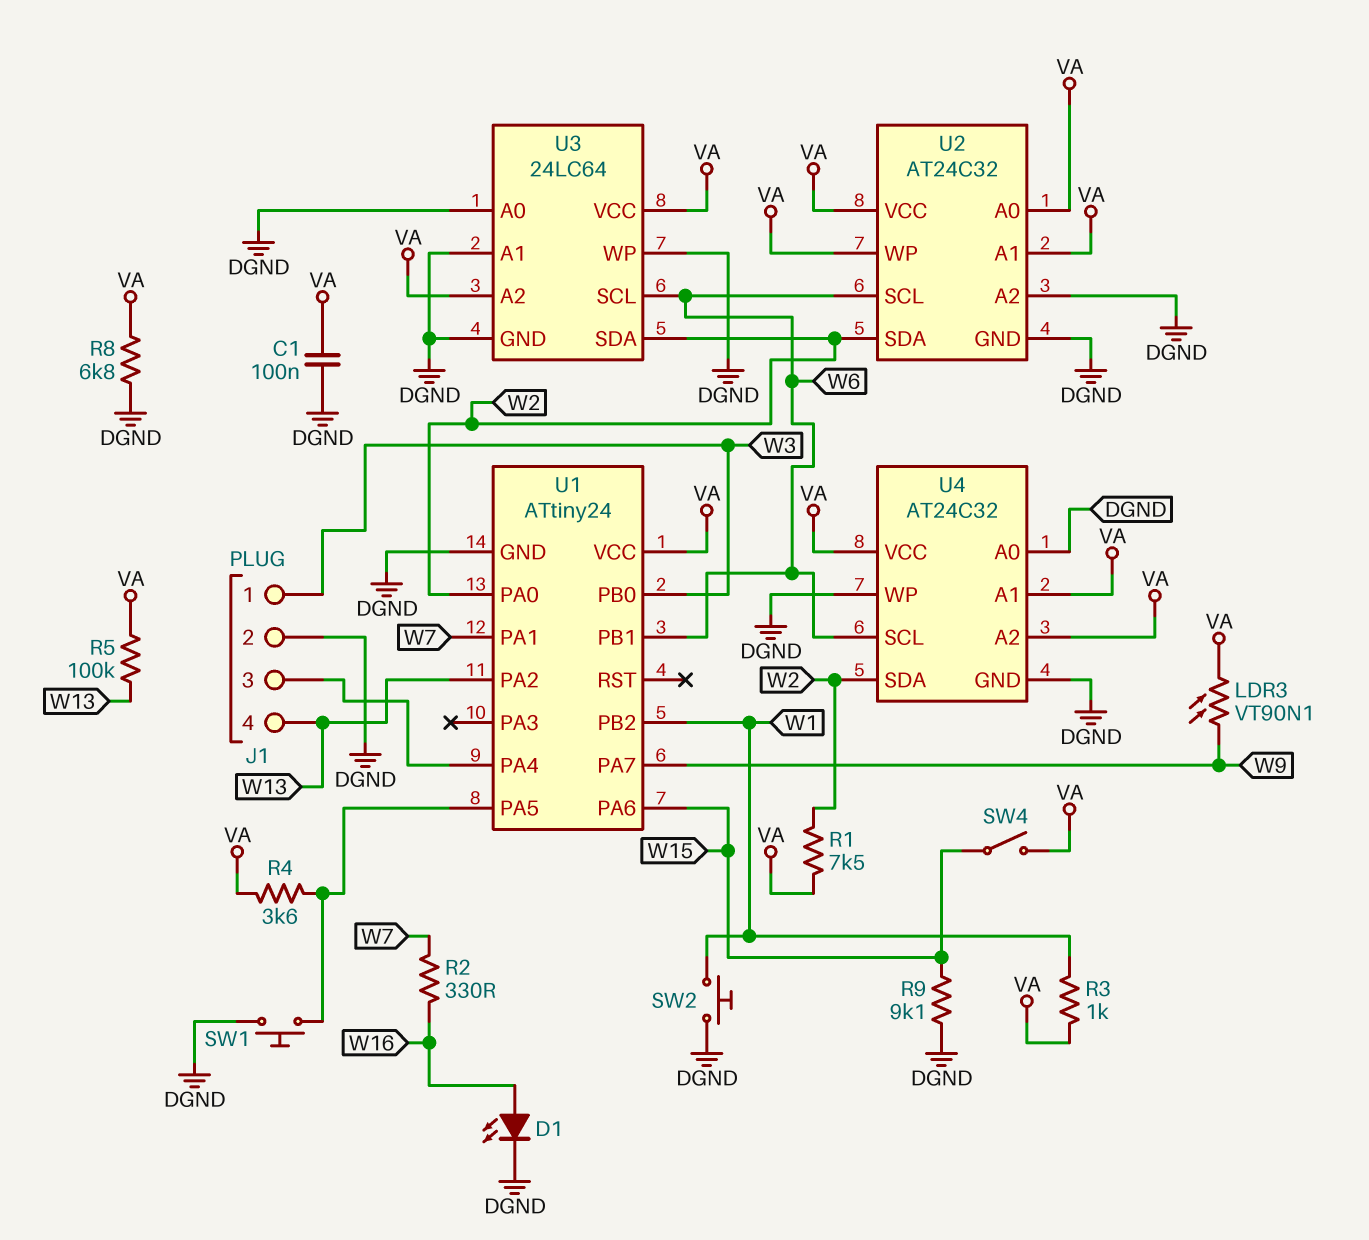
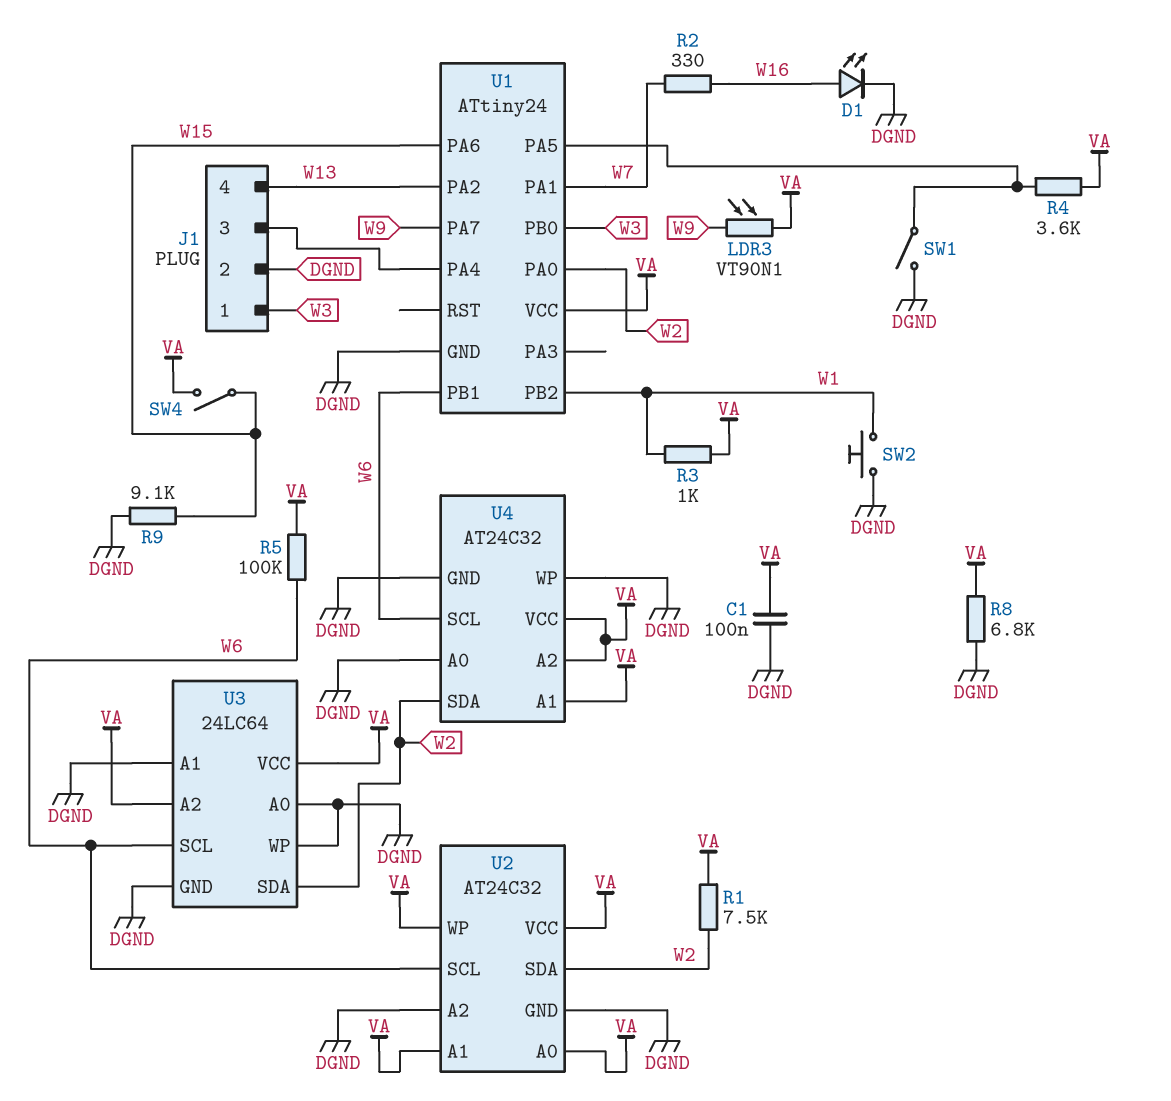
R5: 100k (VA, W13) -> 100k (VA, W6)
SW1: button (DGND, U1/PA5) -> switch (DGND, U1/PA5)

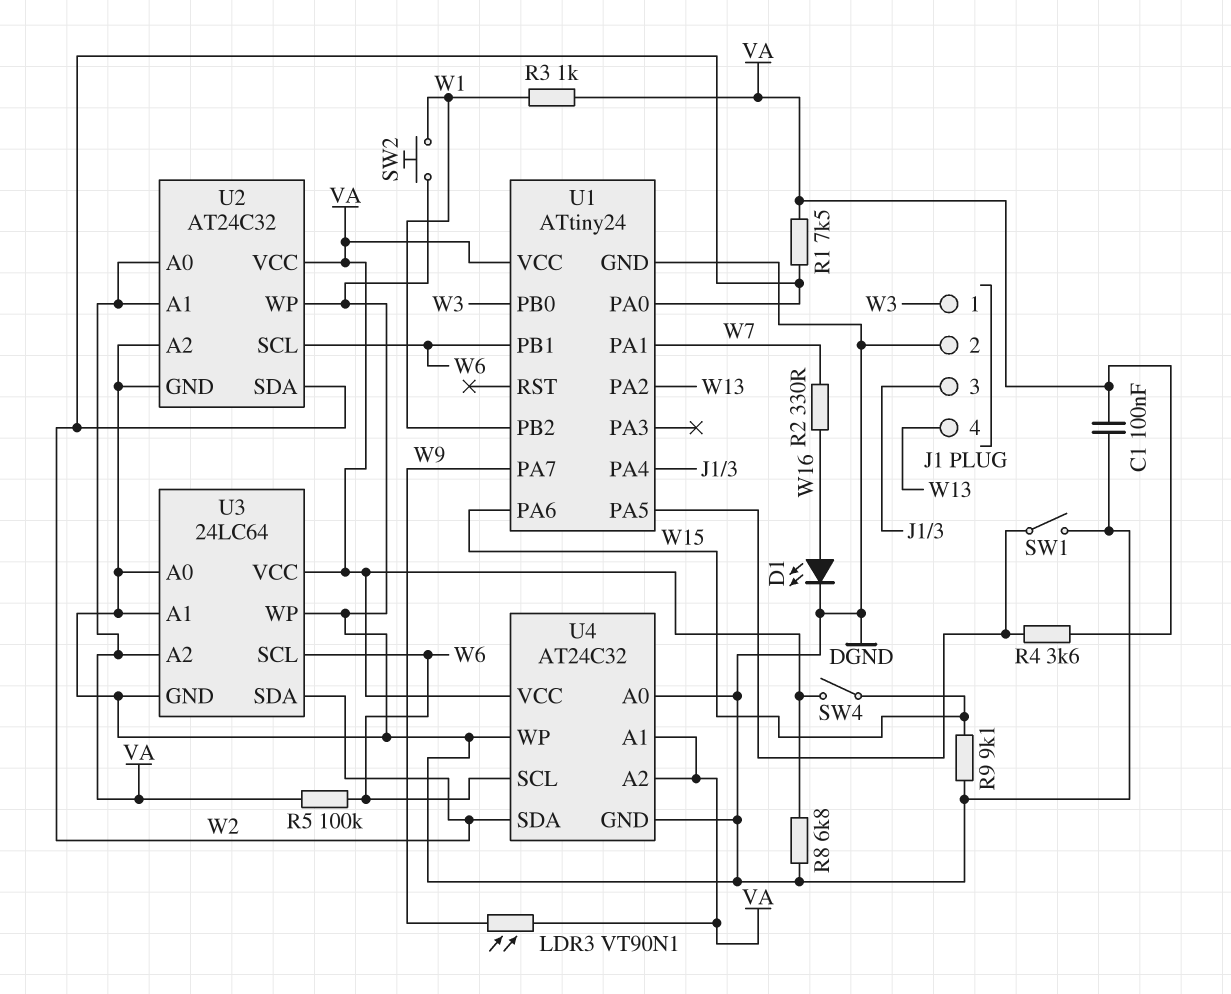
U2 pin WP: VA -> DGND

